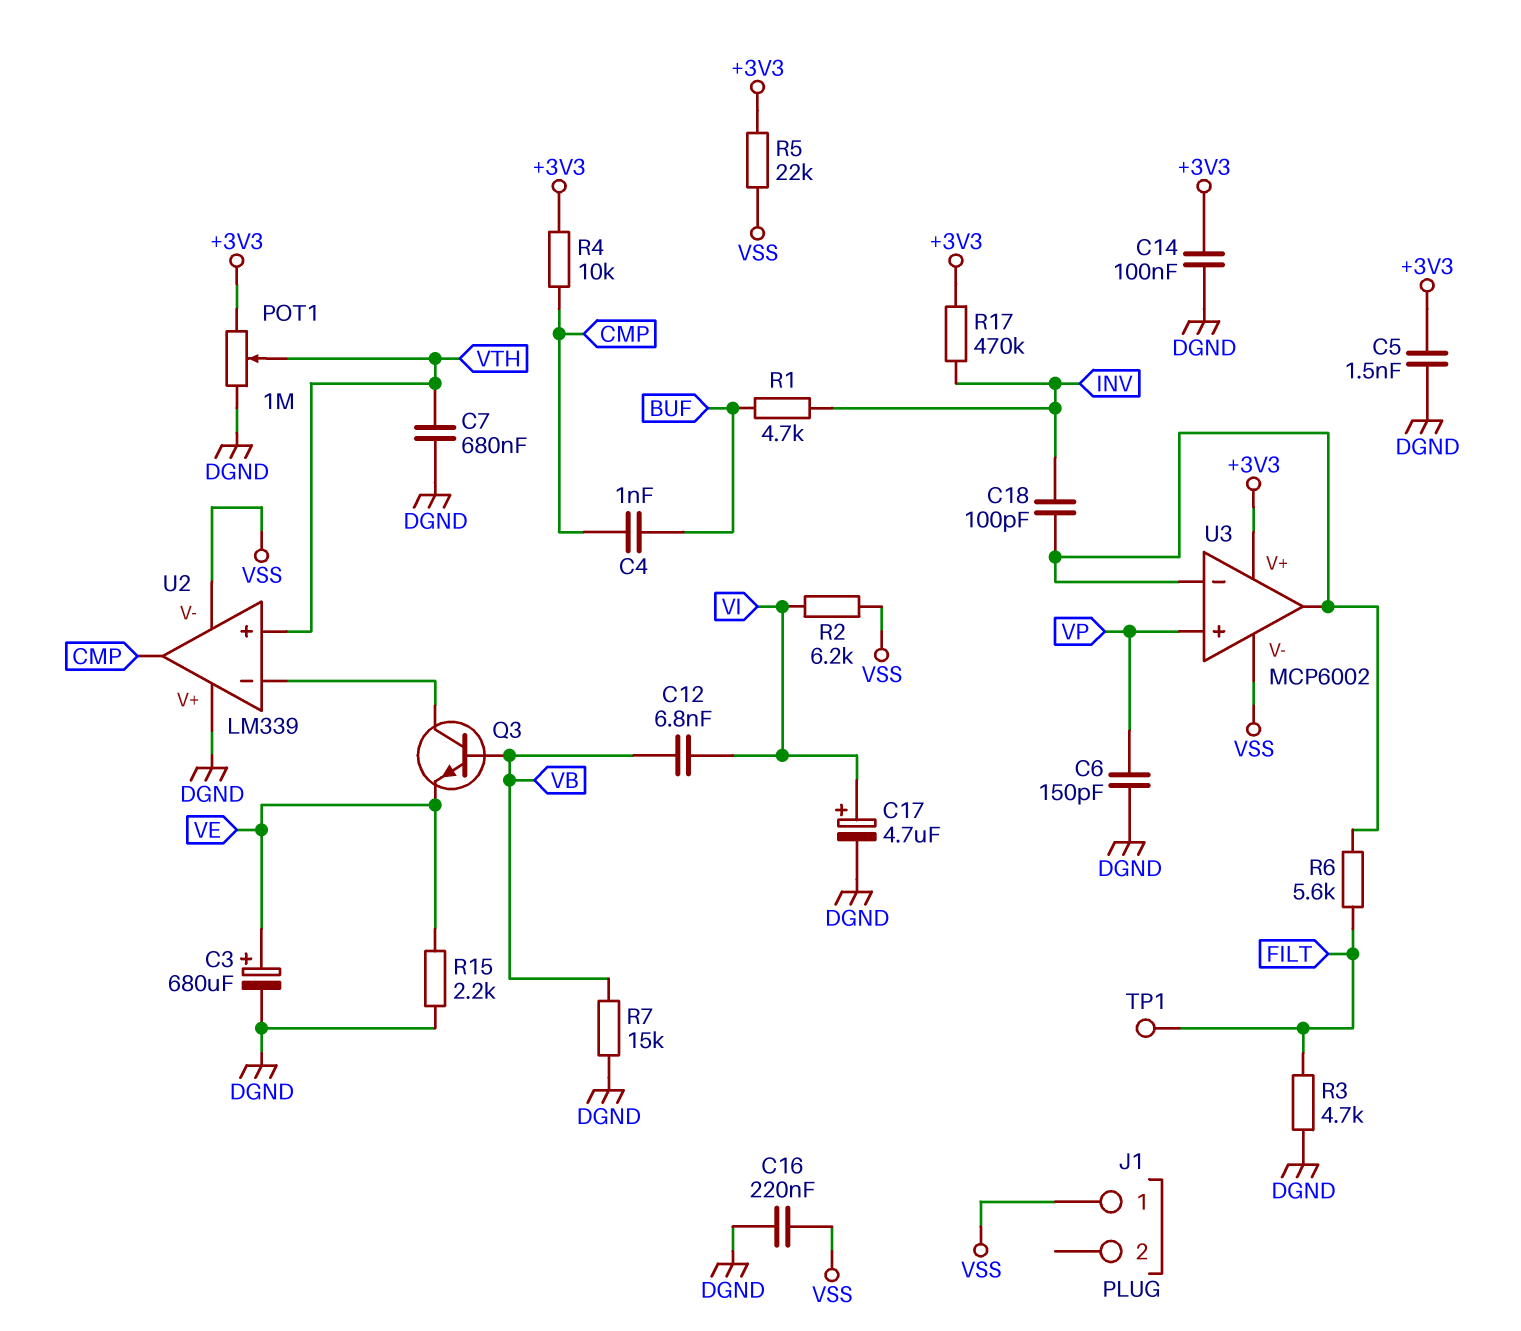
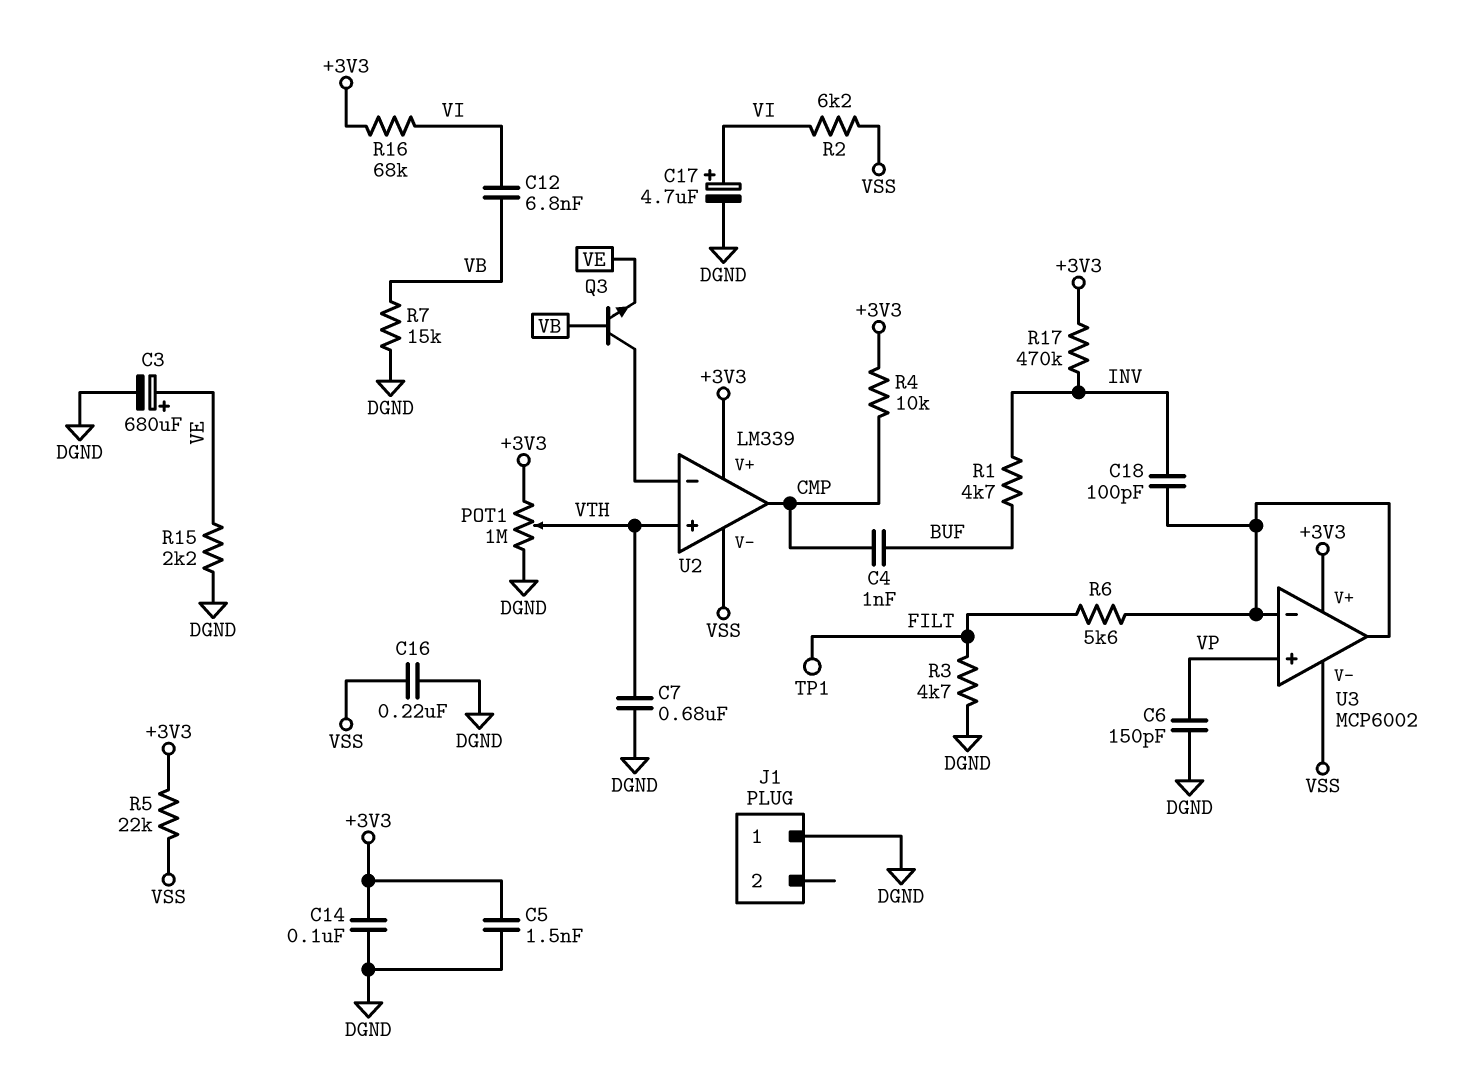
J1 pin 1: VSS -> DGND
R16: none -> 68k (+3V3, VI)
U2 pin V+: DGND -> +3V3

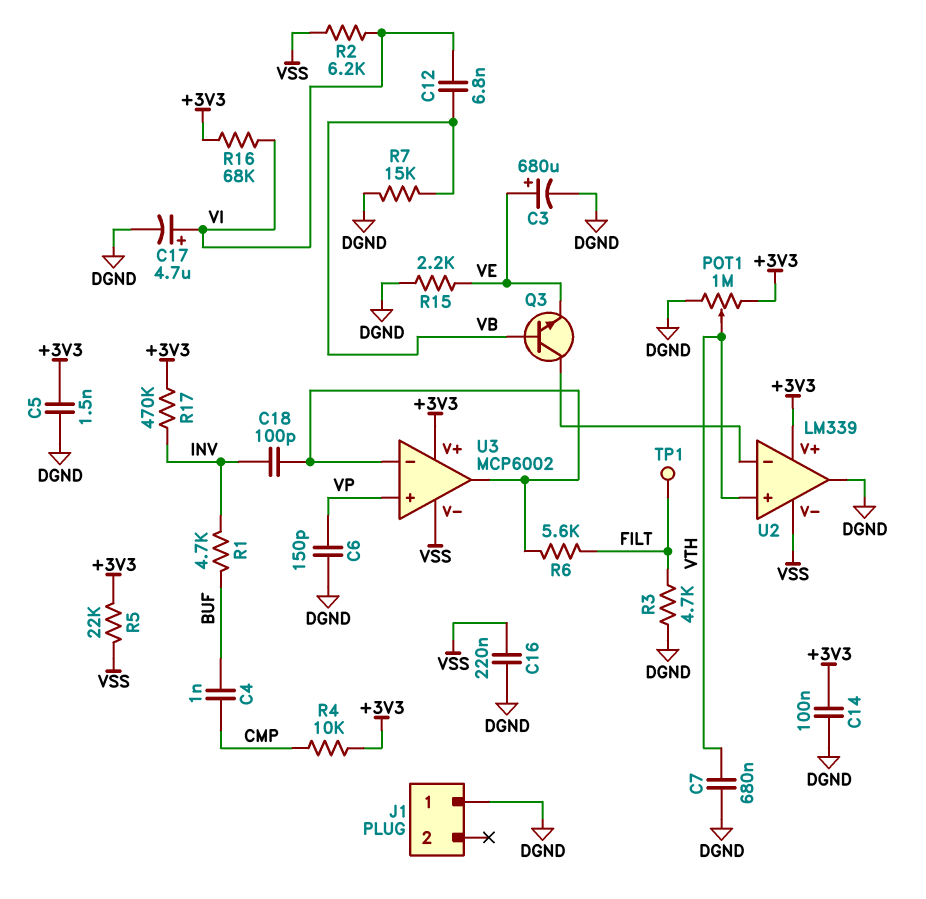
U2 pin out: CMP -> DGND

